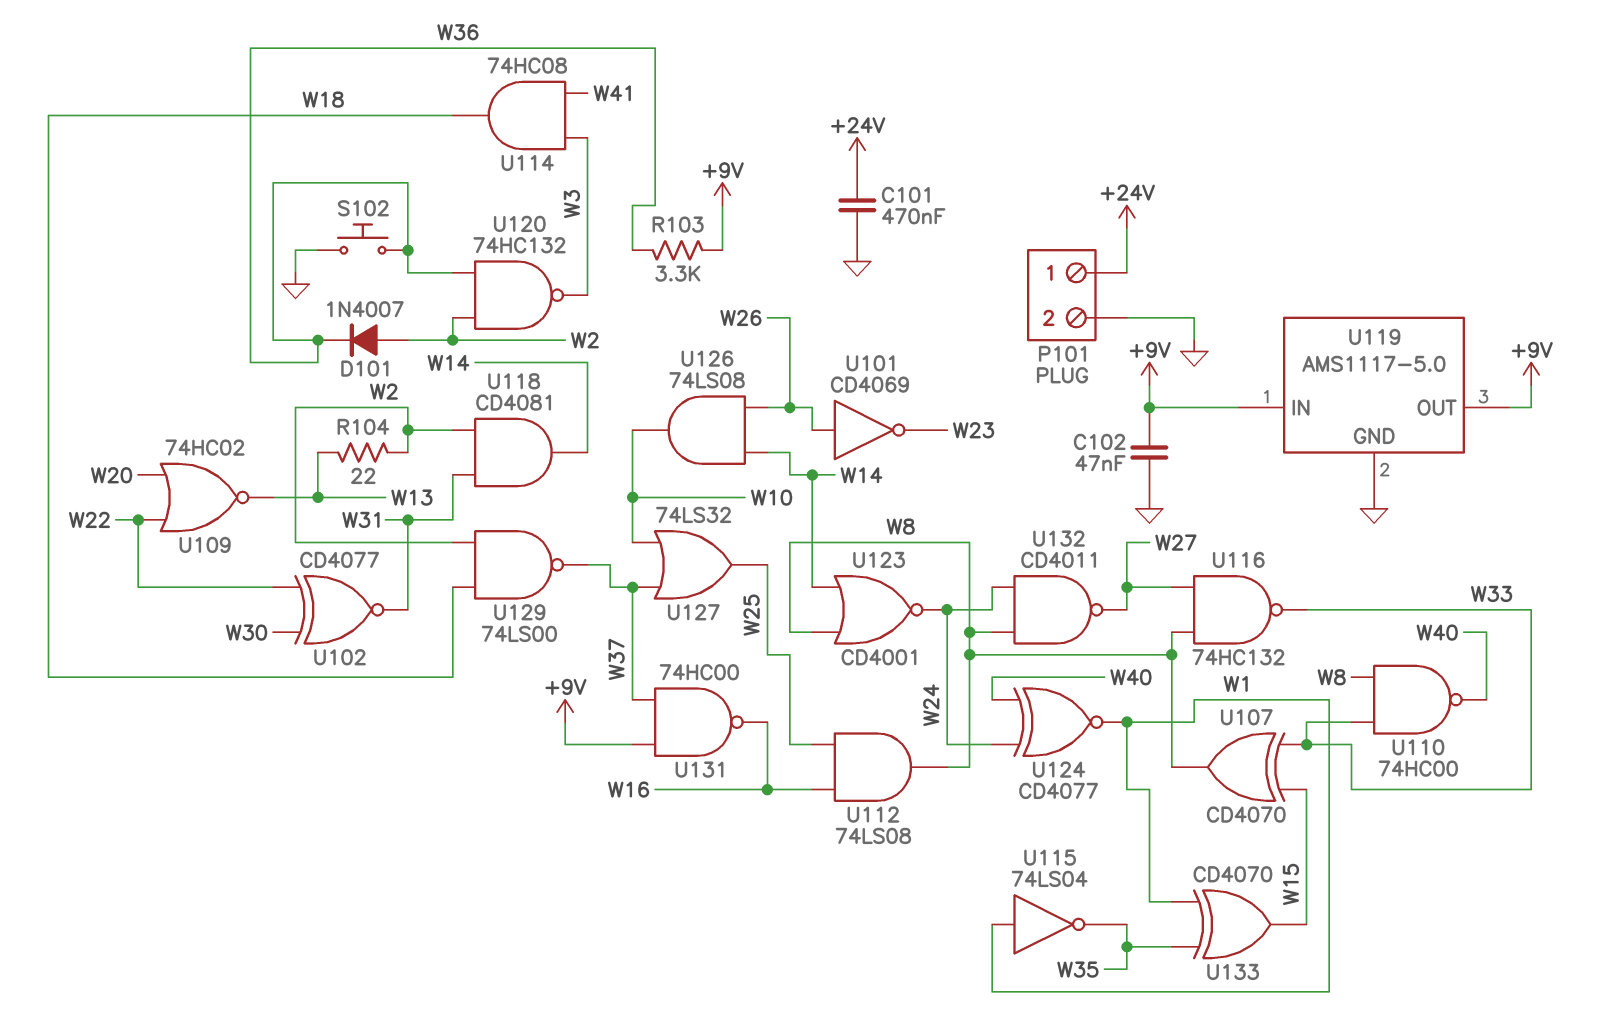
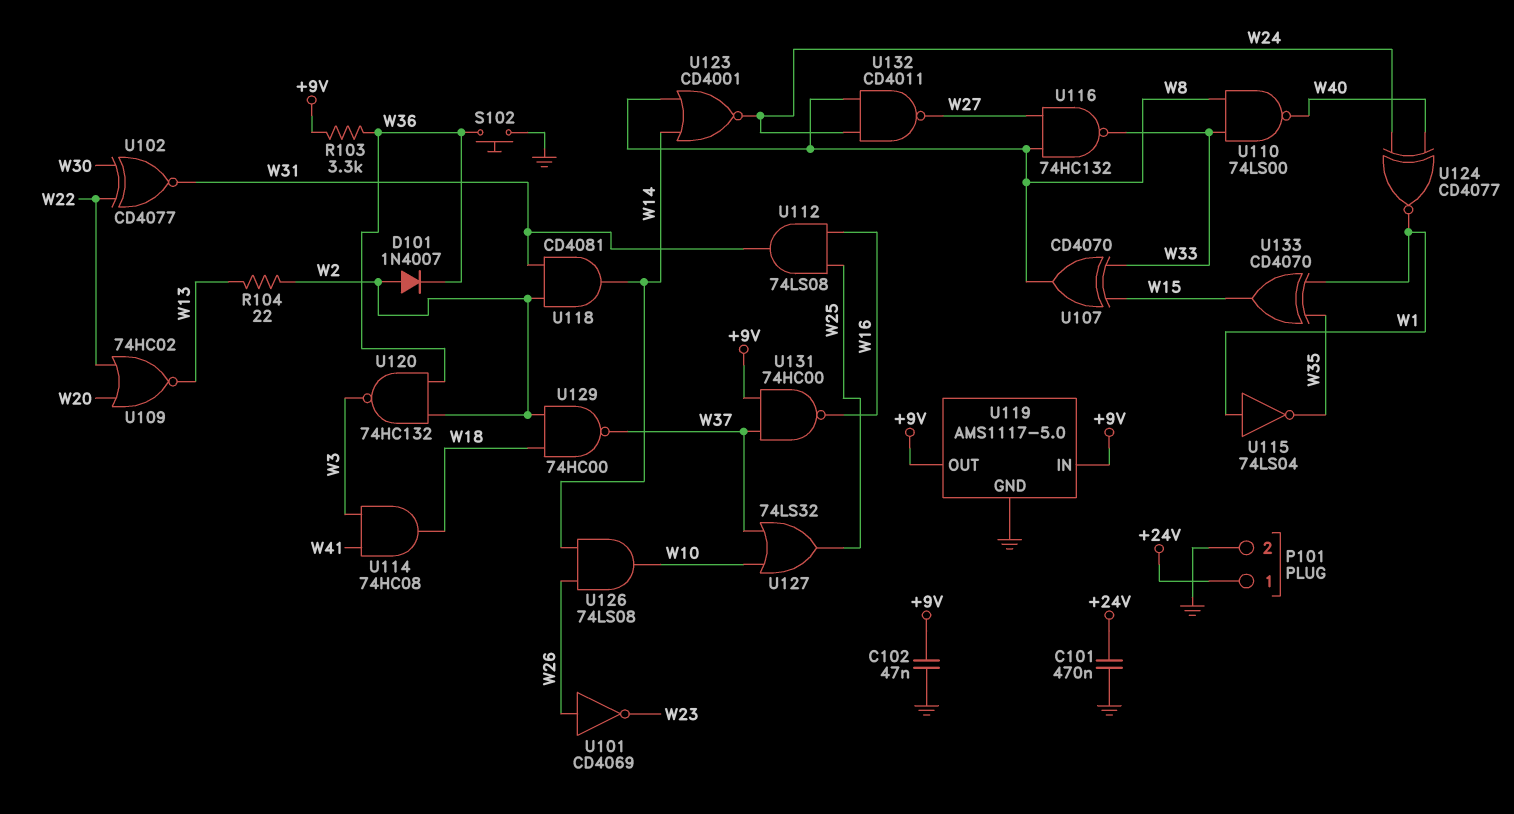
U110: NAND 74HC00 (in W8, in W33, out W40) -> NAND 74LS00 (in W8, in W33, out W40)
U112: AND 74LS08 (in W16, in W25, out W8) -> AND 74LS08 (in W16, in W25, out W31)
U129: NAND 74LS00 (in W2, in W18, out W37) -> NAND 74HC00 (in W2, in W18, out W37)

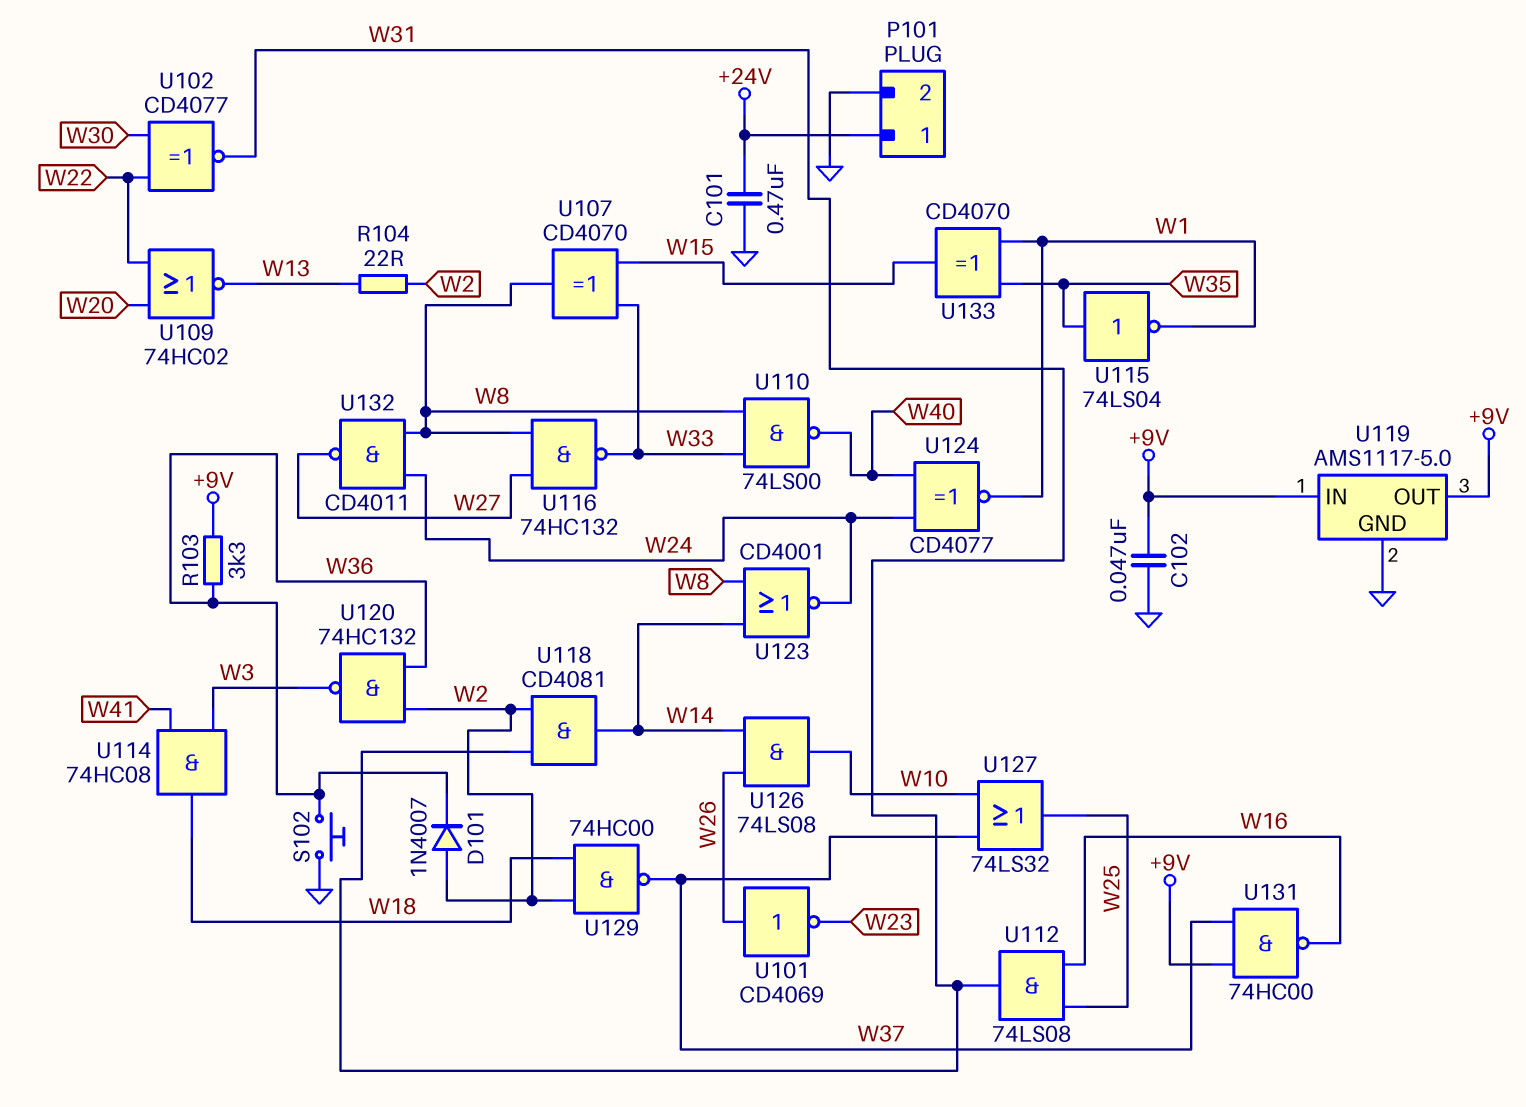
U115: NOT 74LS04 (in W1, out W35) -> NOT 74LS04 (in W35, out W1)

